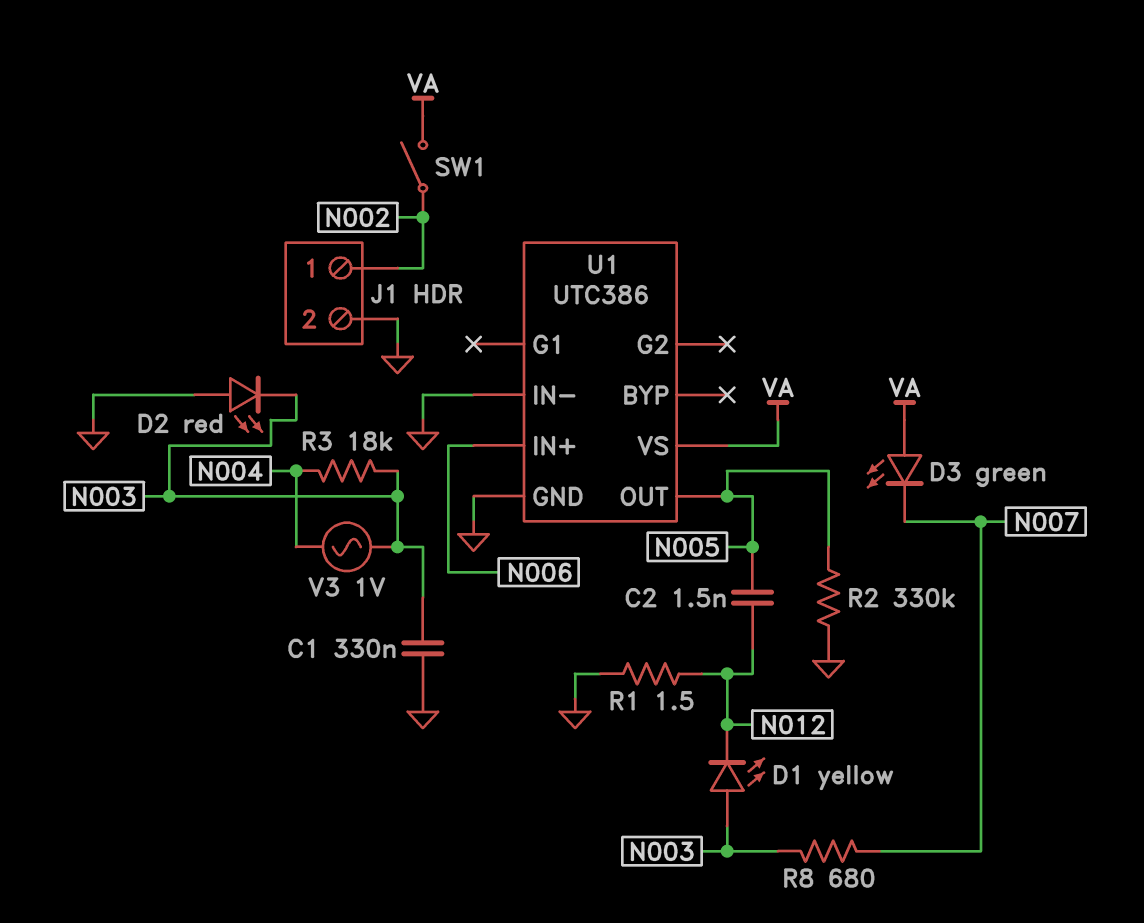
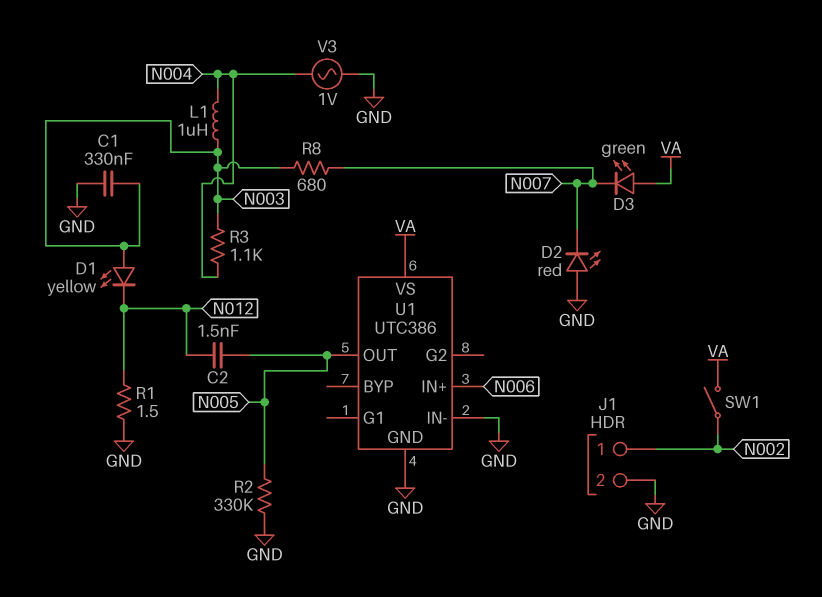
D2: LED red (A GND, K N003) -> LED red (A GND, K N007)
L1: none -> 1uH (N003, N004)
R3: 18k (N003, N004) -> 1.1k (N003, N004)
V3: AC 1V (N003, N004) -> AC 1V (GND, N004)

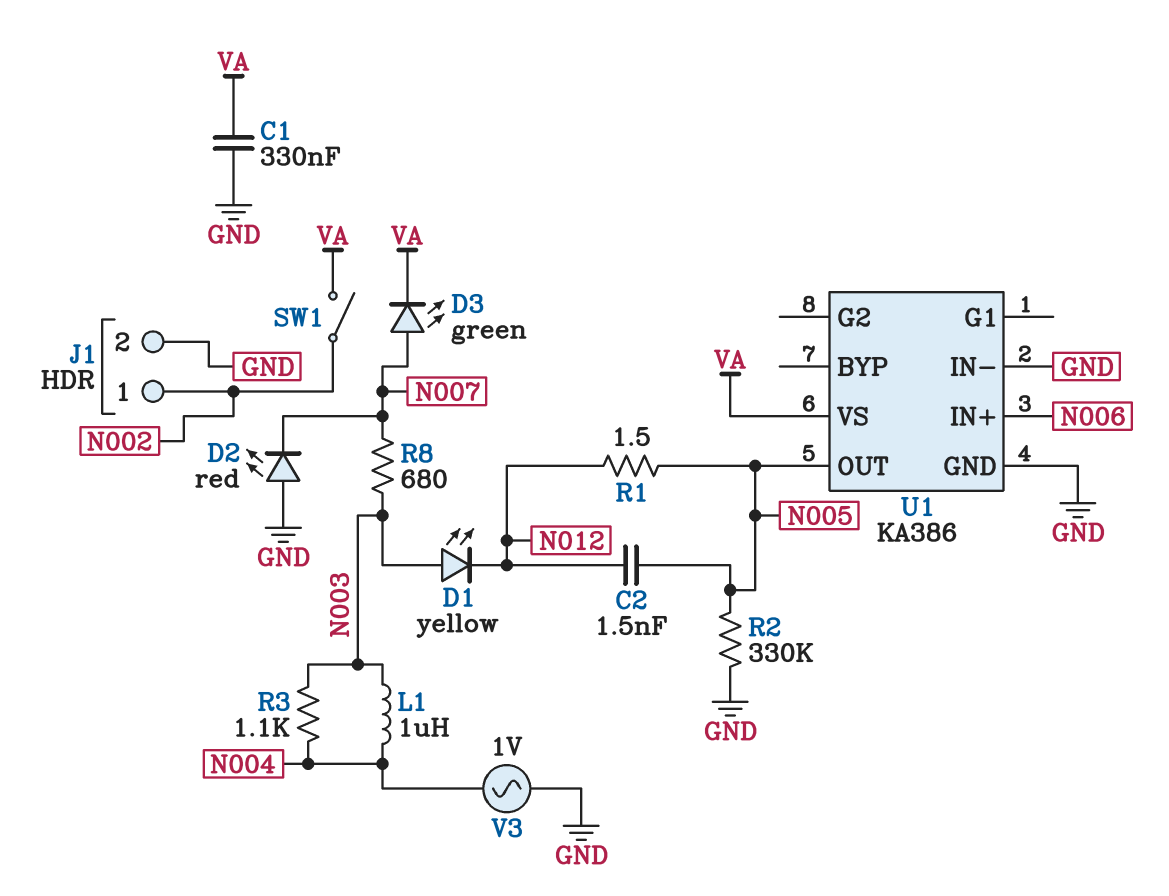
C1: 330nF (GND, N003) -> 330nF (GND, VA)
D3: LED green (A VA, K N007) -> LED green (A N007, K VA)
R1: 1.5 (GND, N012) -> 1.5 (N005, N012)
U1: UTC386 -> KA386

